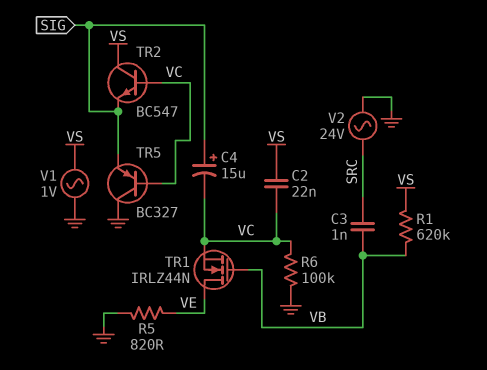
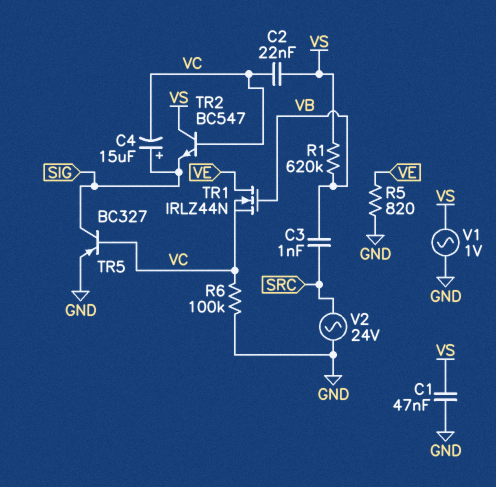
C1: none -> 47nF (GND, VS)
TR5: PNP BC327 (B VC, C GND, E SIG) -> PNP BC327 (B VC, C SIG, E GND)

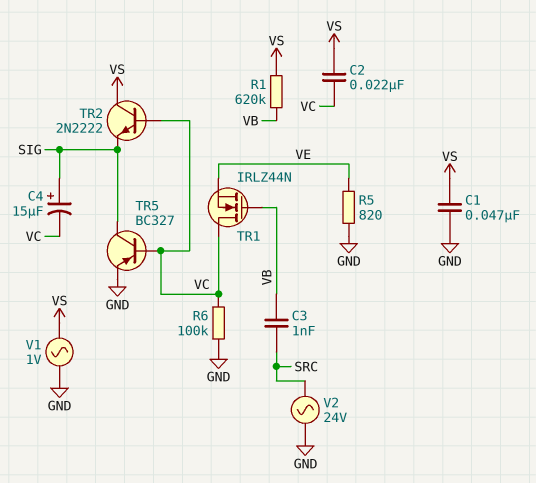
TR1: NMOS IRLZ44N (G VB, D VE, S VC) -> NMOS IRLZ44N (G VB, D VC, S VE)
TR2: NPN BC547 (B VC, C VS, E SIG) -> NPN 2N2222 (B VC, C VS, E SIG)

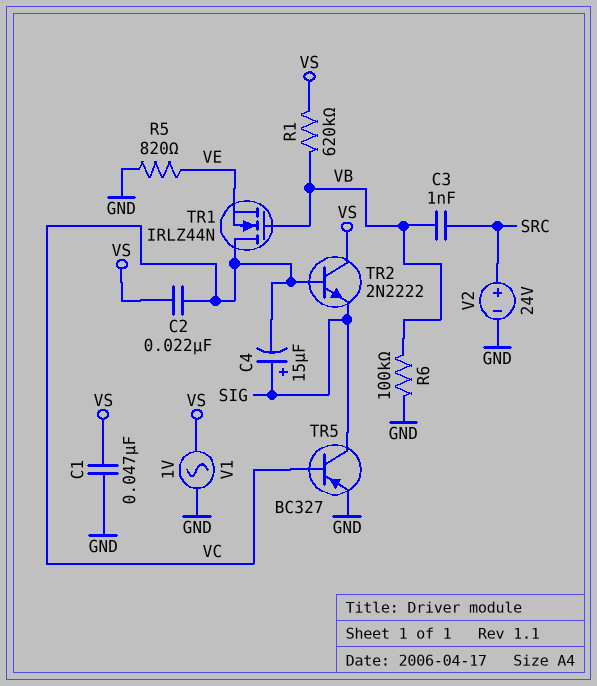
R6: 100k (GND, VC) -> 100k (GND, VB)
V2: AC 24V (GND, SRC) -> 24V (plus SRC, minus GND)

